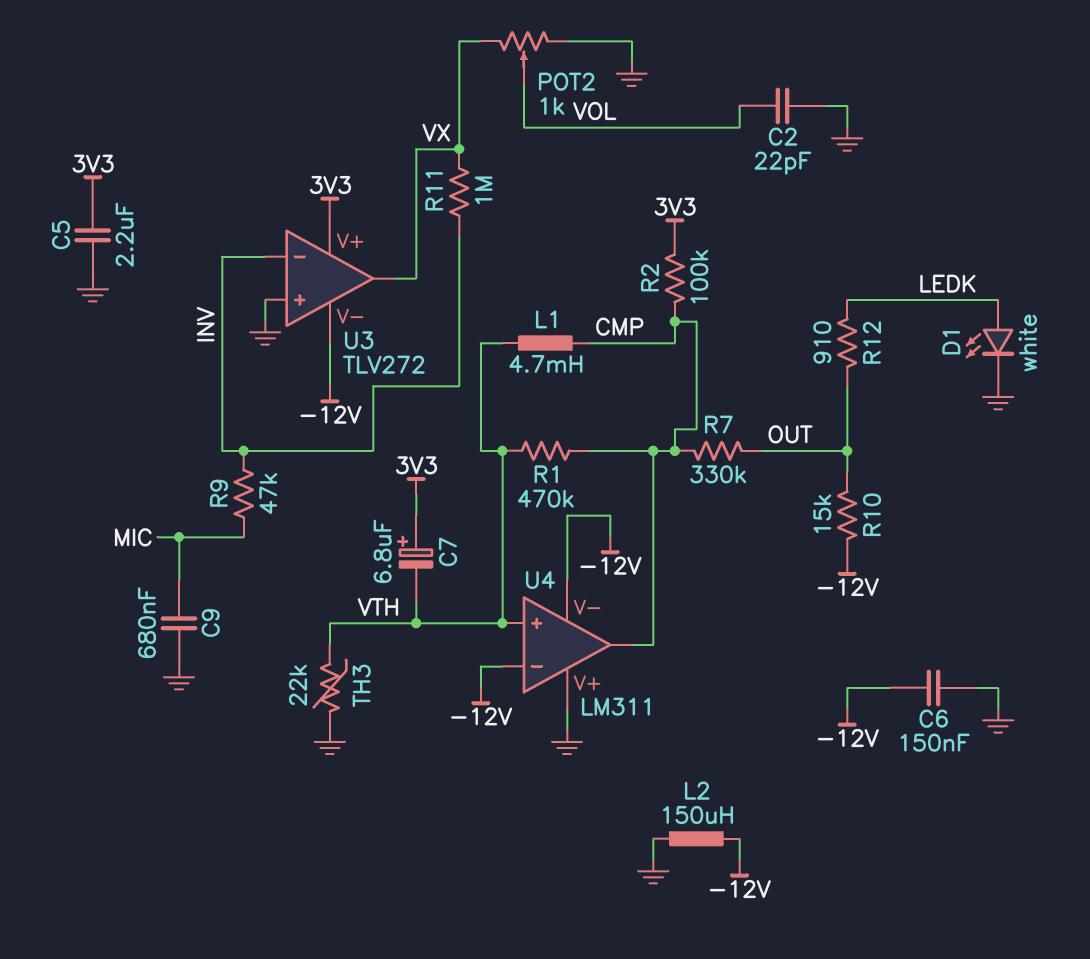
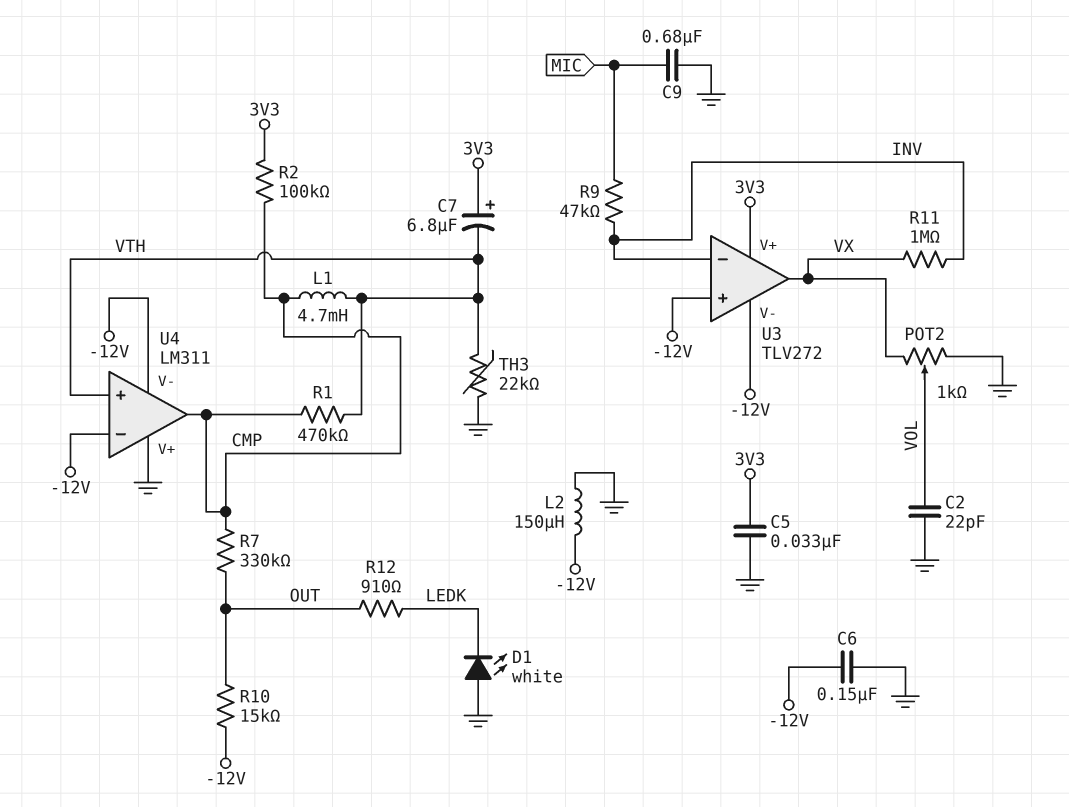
C5: 2.2uF (3V3, GND) -> 33nF (3V3, GND)
D1: LED white (A LEDK, K GND) -> LED white (A GND, K LEDK)
U3 pin in+: GND -> -12V

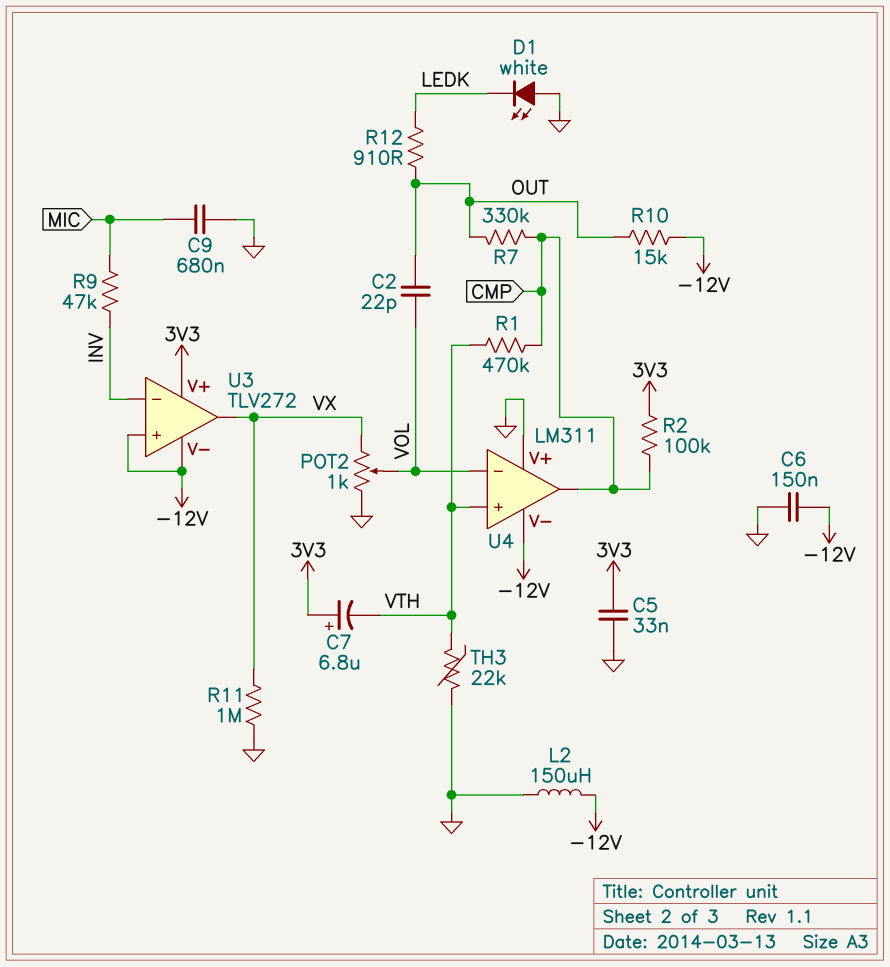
C2: 22pF (GND, VOL) -> 22pF (OUT, VOL)
L1: 4.7mH (CMP, VTH) -> none
R11: 1M (INV, VX) -> 1M (GND, VX)
U4 pin in-: -12V -> VOL

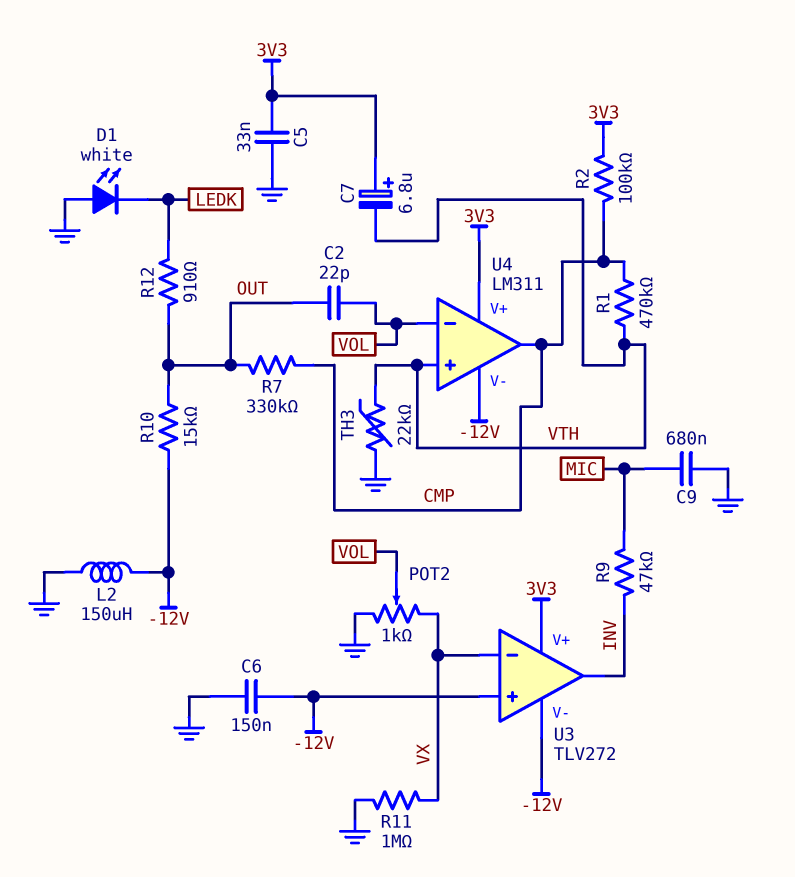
U3 pin in-: INV -> VX
U3 pin out: VX -> INV
U4 pin V+: GND -> 3V3

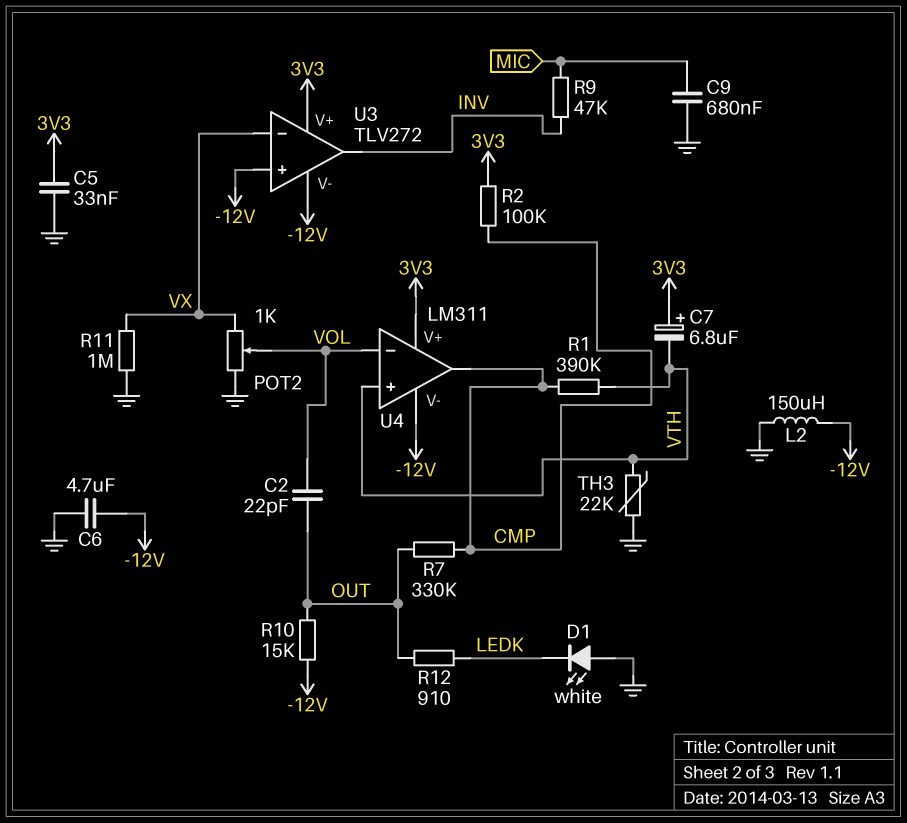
C6: 150nF (-12V, GND) -> 4.7uF (-12V, GND)
R1: 470k (CMP, VTH) -> 390k (CMP, VTH)

